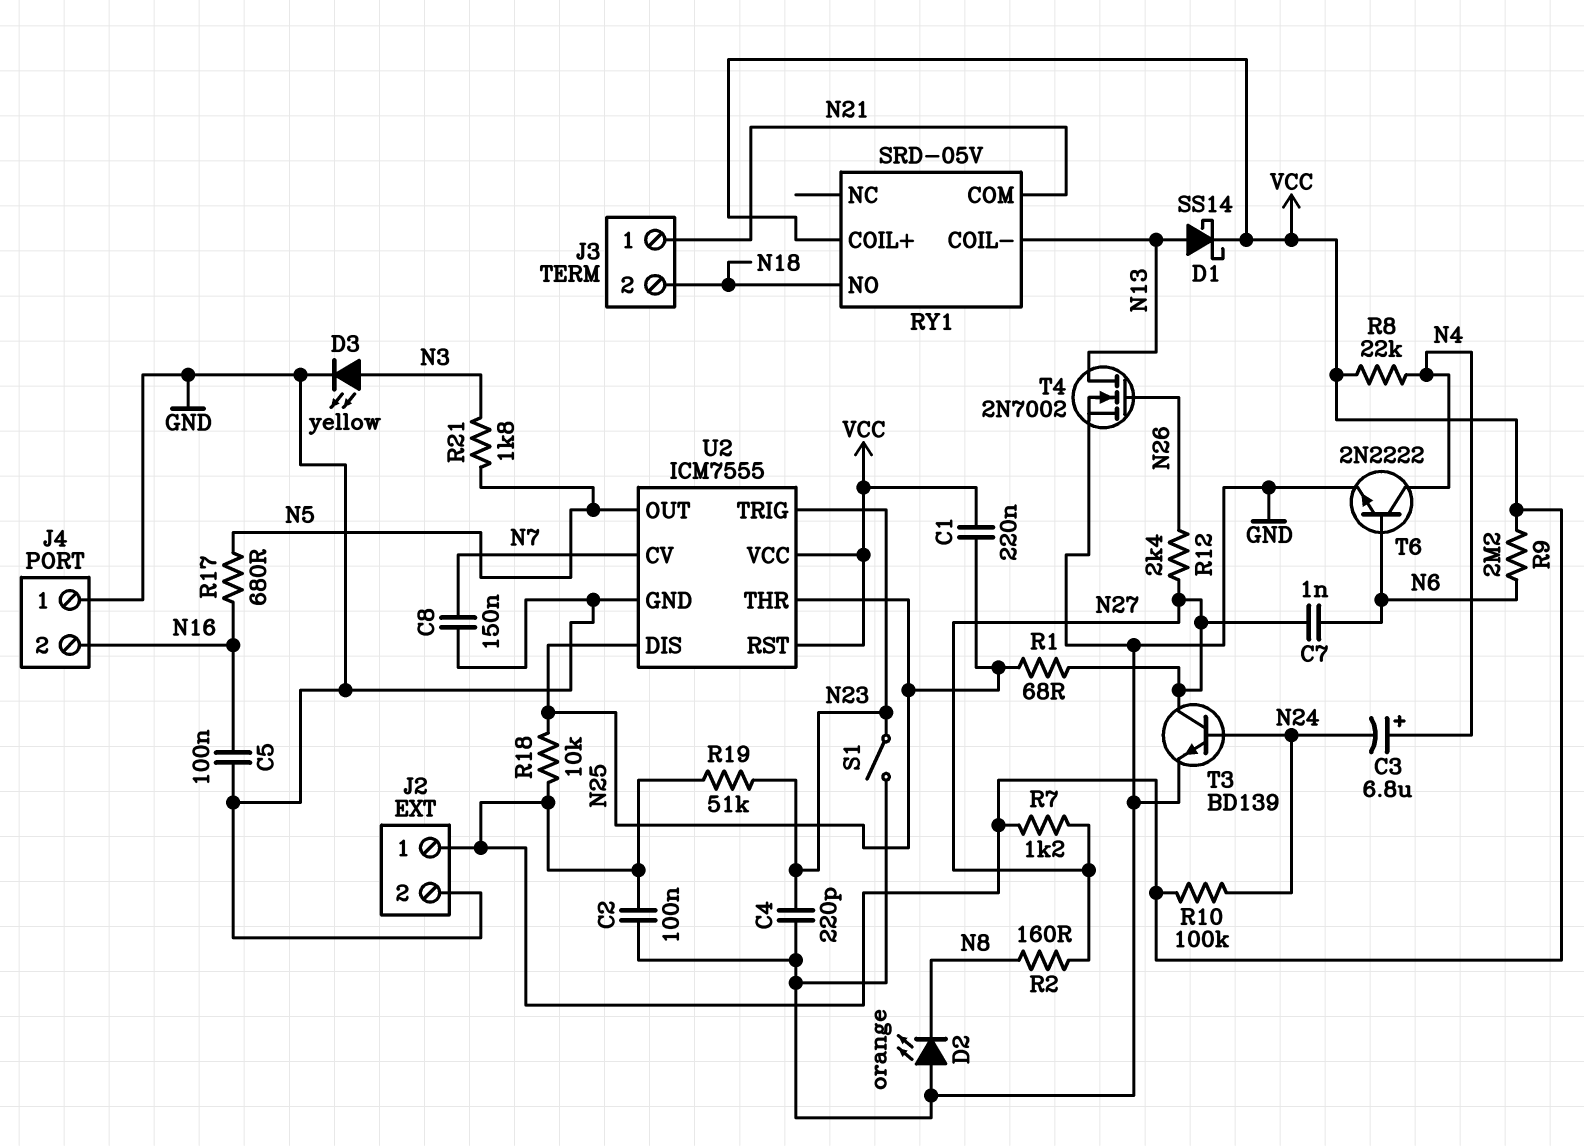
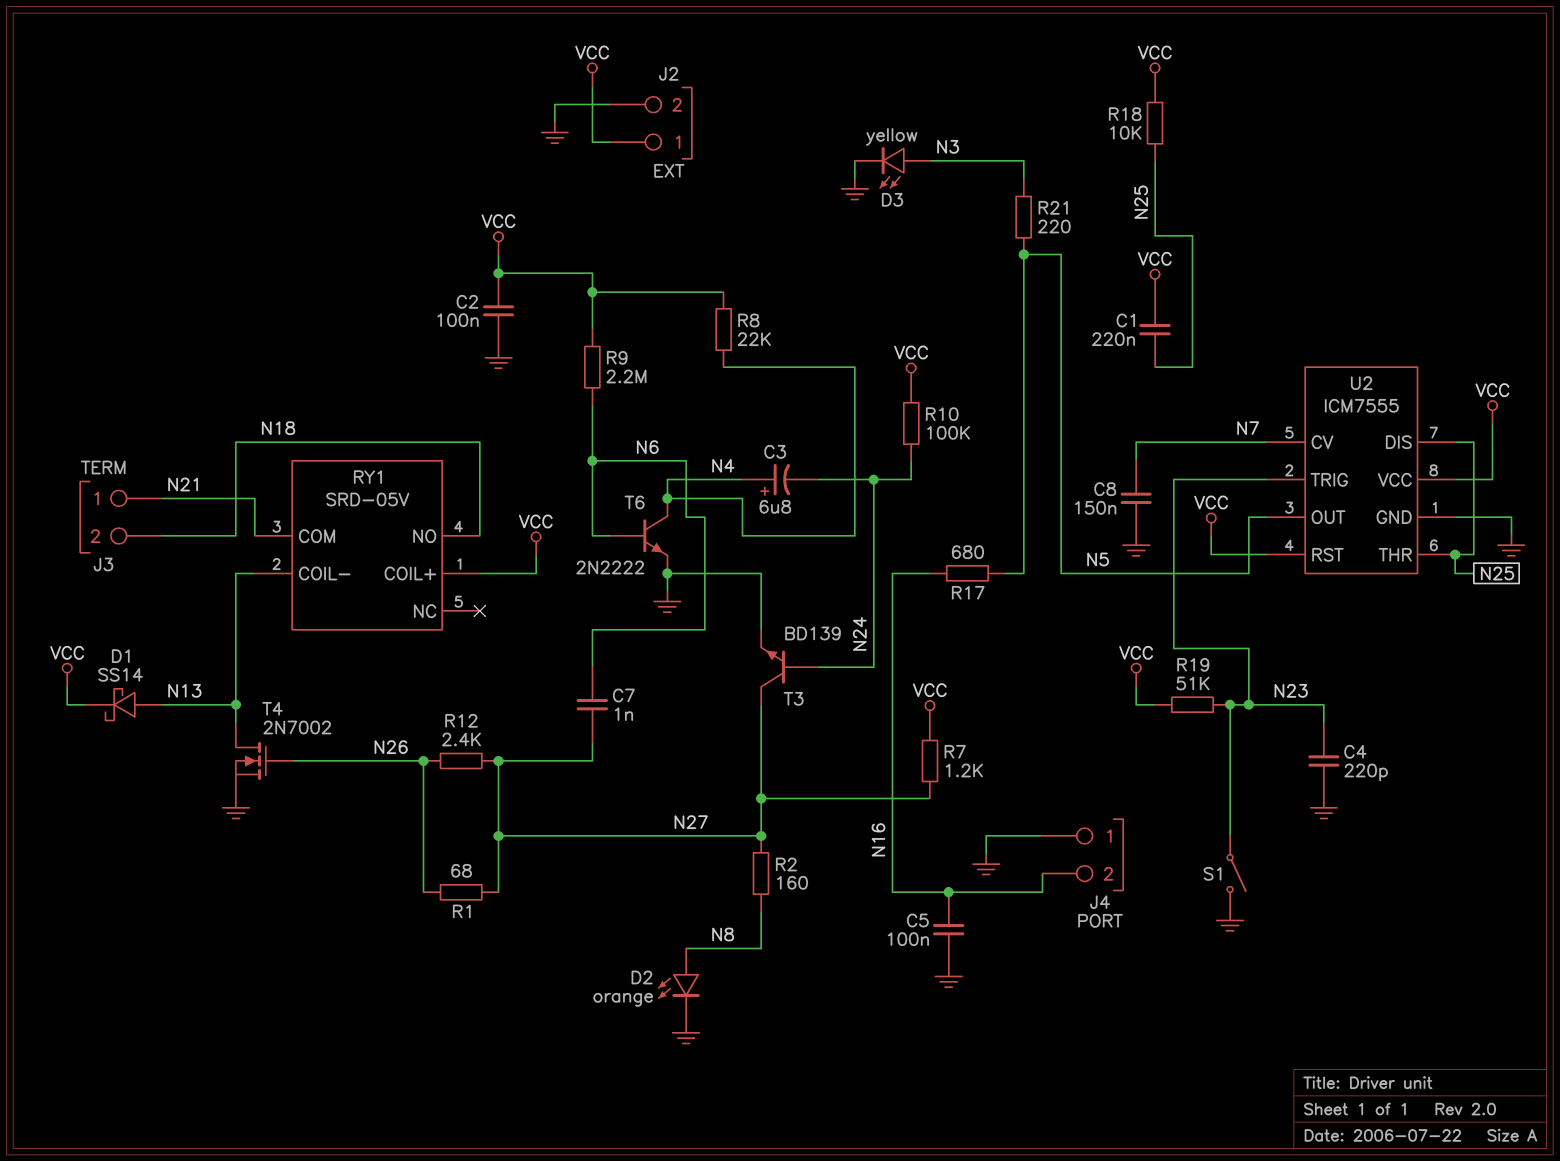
D2: LED orange (A GND, K N8) -> LED orange (A N8, K GND)
R1: 68 (N25, N27) -> 68 (N26, N27)
R21: 1.8k (N3, N5) -> 220 (N3, N5)

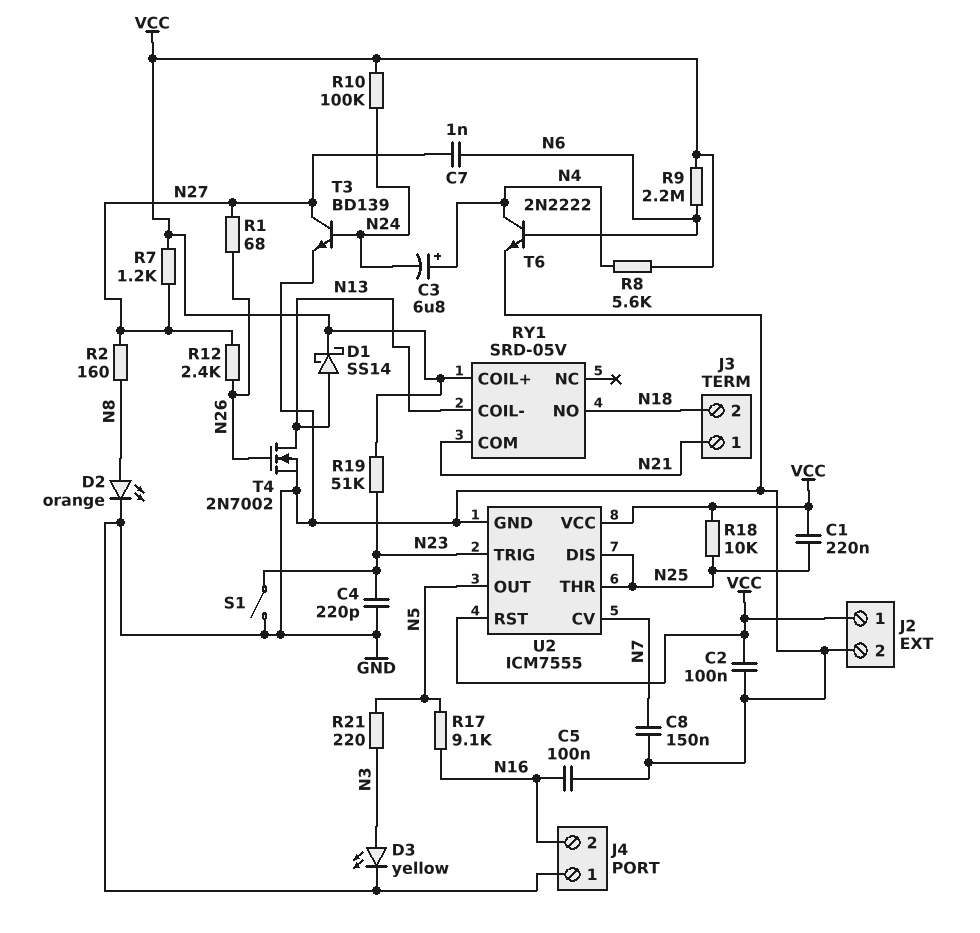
R8: 22k (N4, VCC) -> 5.6k (N4, VCC)
R17: 680 (N5, N16) -> 9.1k (N5, N16)

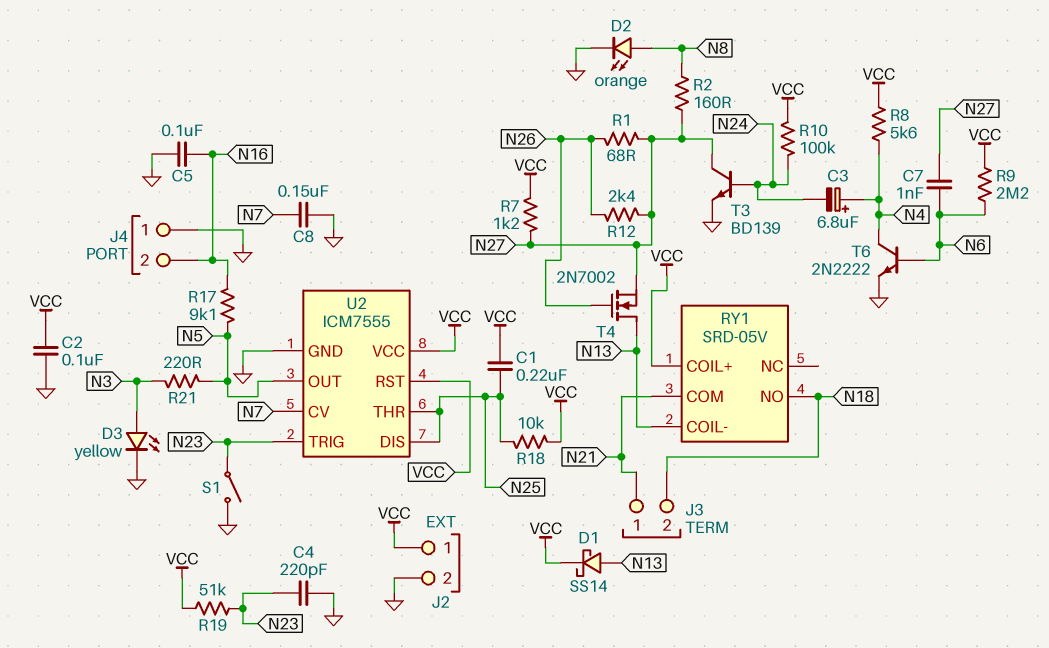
T4: NMOS 2N7002 (G N26, D N13, S GND) -> NMOS 2N7002 (G N26, D N13, S N27)

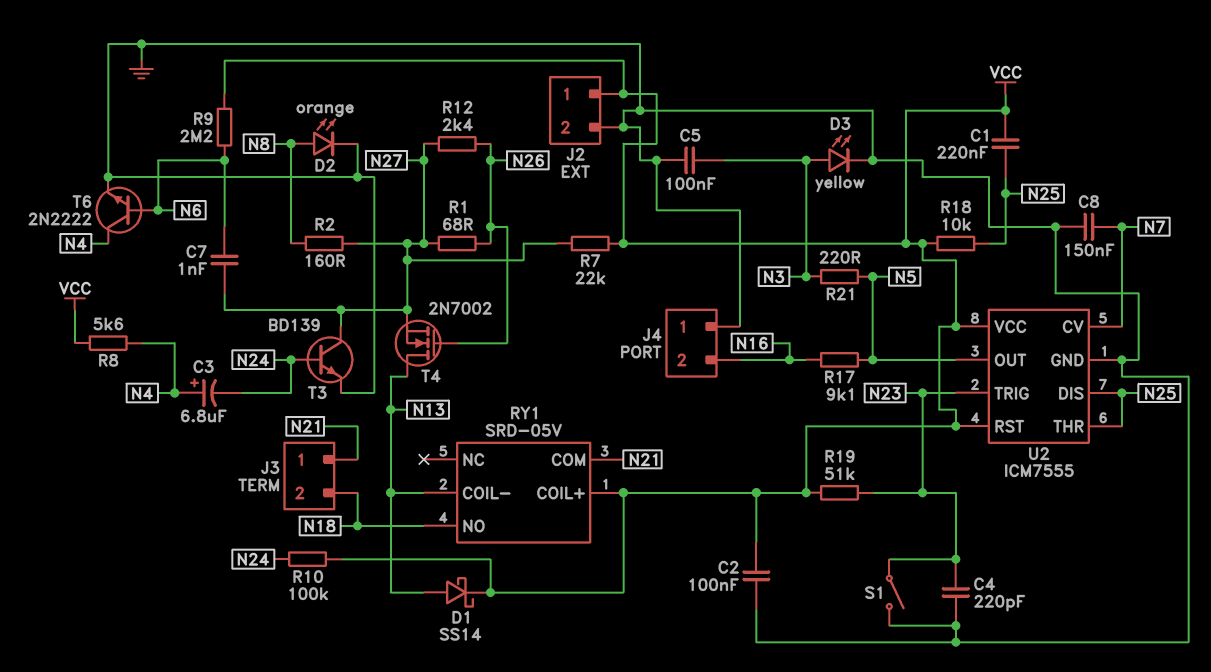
C5: 100nF (GND, N16) -> 100nF (GND, N3)
R7: 1.2k (N27, VCC) -> 22k (N27, VCC)

